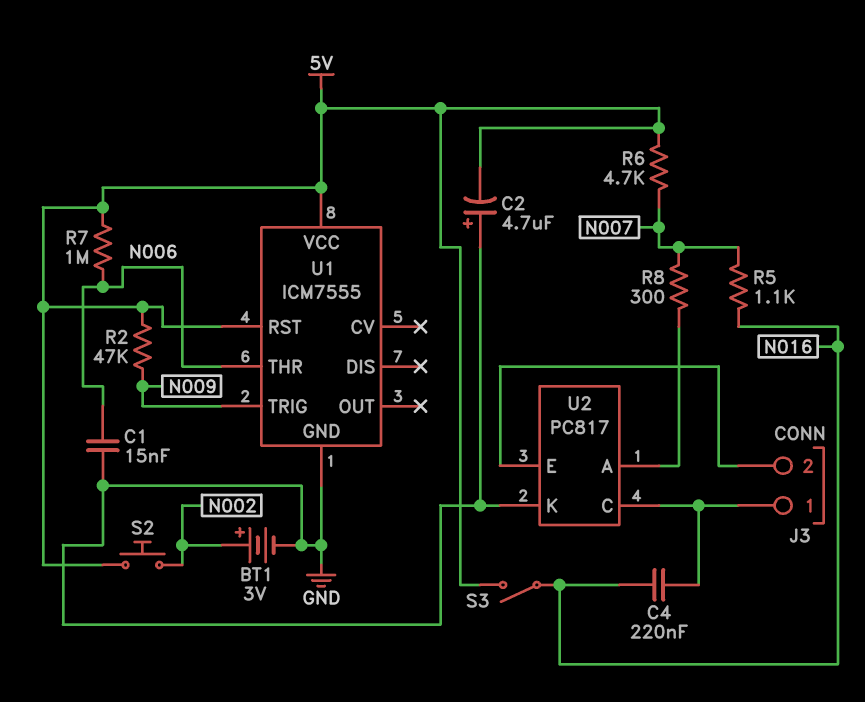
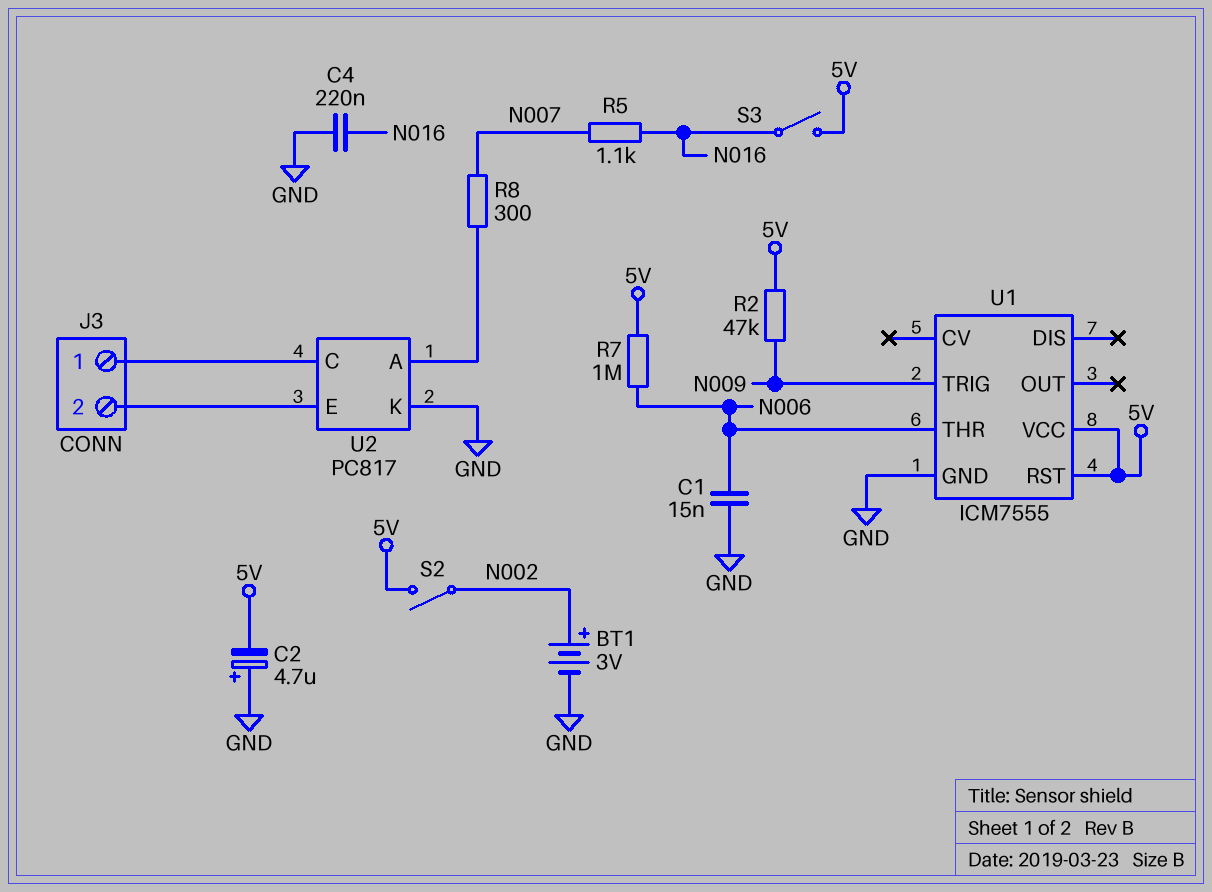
C4: 220nF (J3/1, N016) -> 220nF (GND, N016)
R6: 4.7k (5V, N007) -> none
S2: button (5V, N002) -> switch (5V, N002)

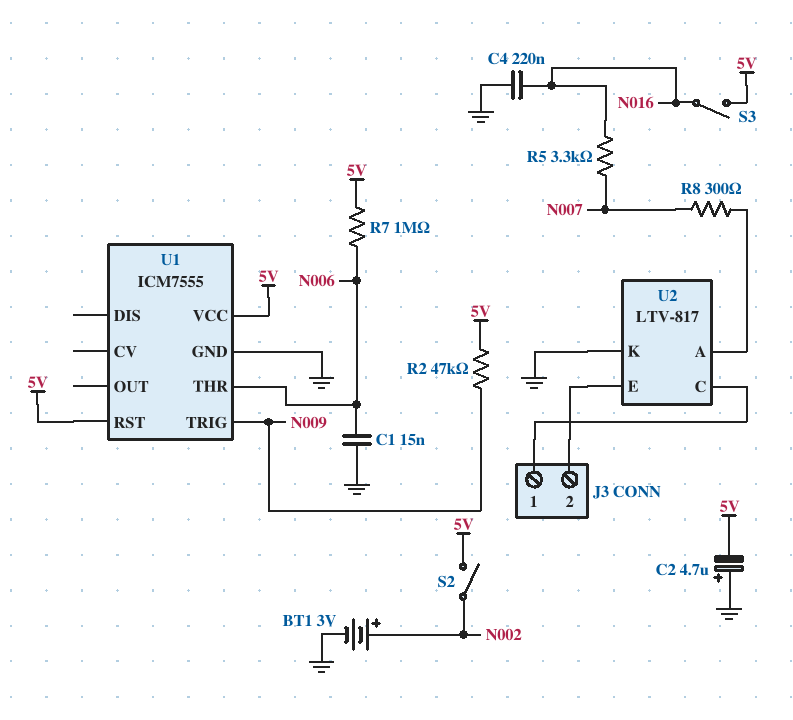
R5: 1.1k (N007, N016) -> 3.3k (N007, N016)
U2: PC817 -> LTV-817

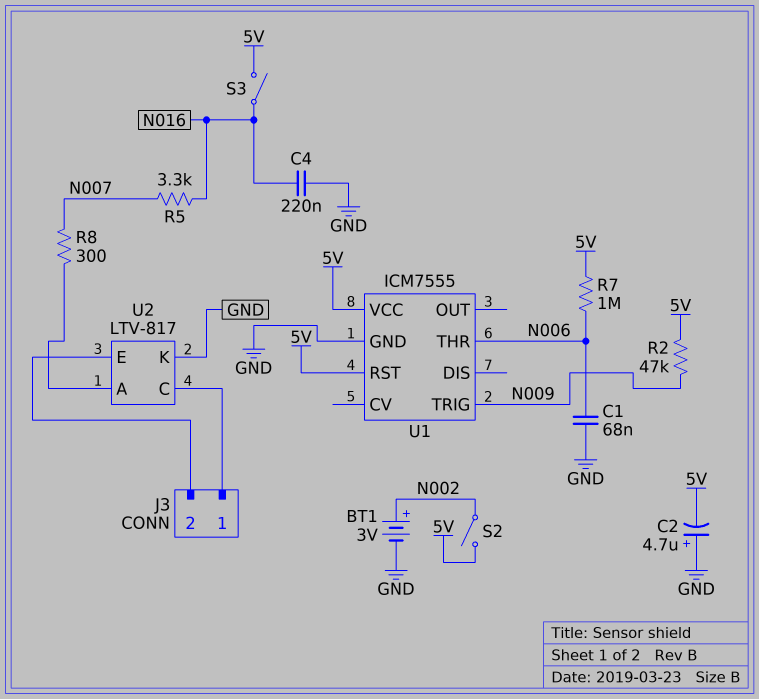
C1: 15nF (GND, N006) -> 68nF (GND, N006)

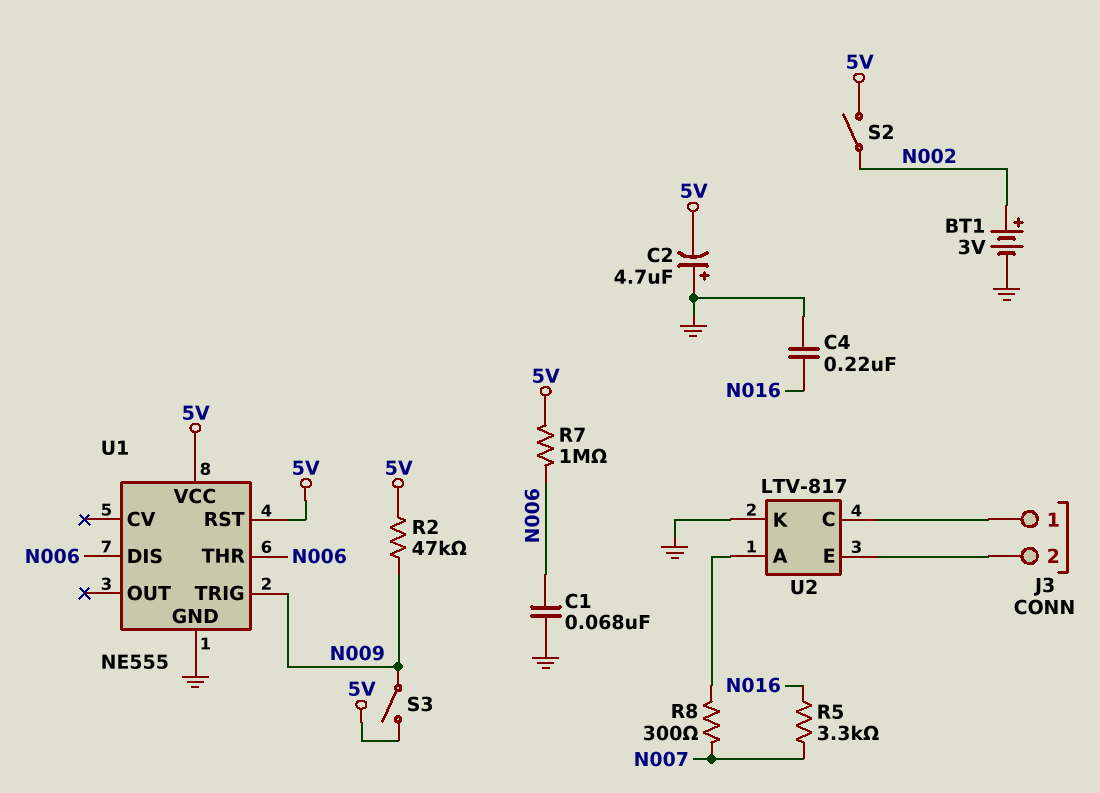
S3: switch (5V, N016) -> switch (5V, N009)
U1: ICM7555 -> NE555
U1 pin DIS: none -> N006

